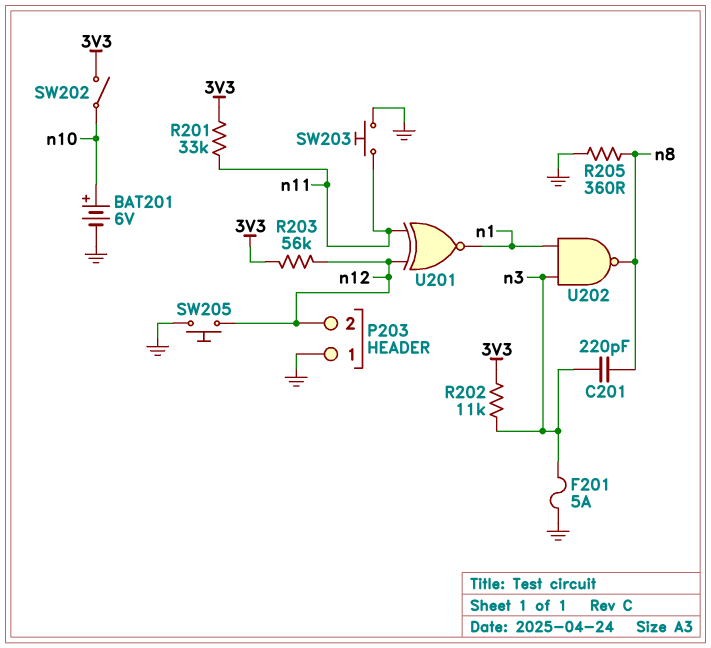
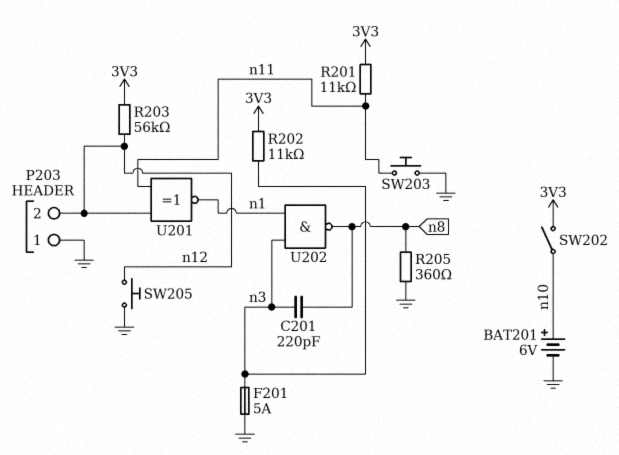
R201: 33k (3V3, n11) -> 11k (3V3, n11)

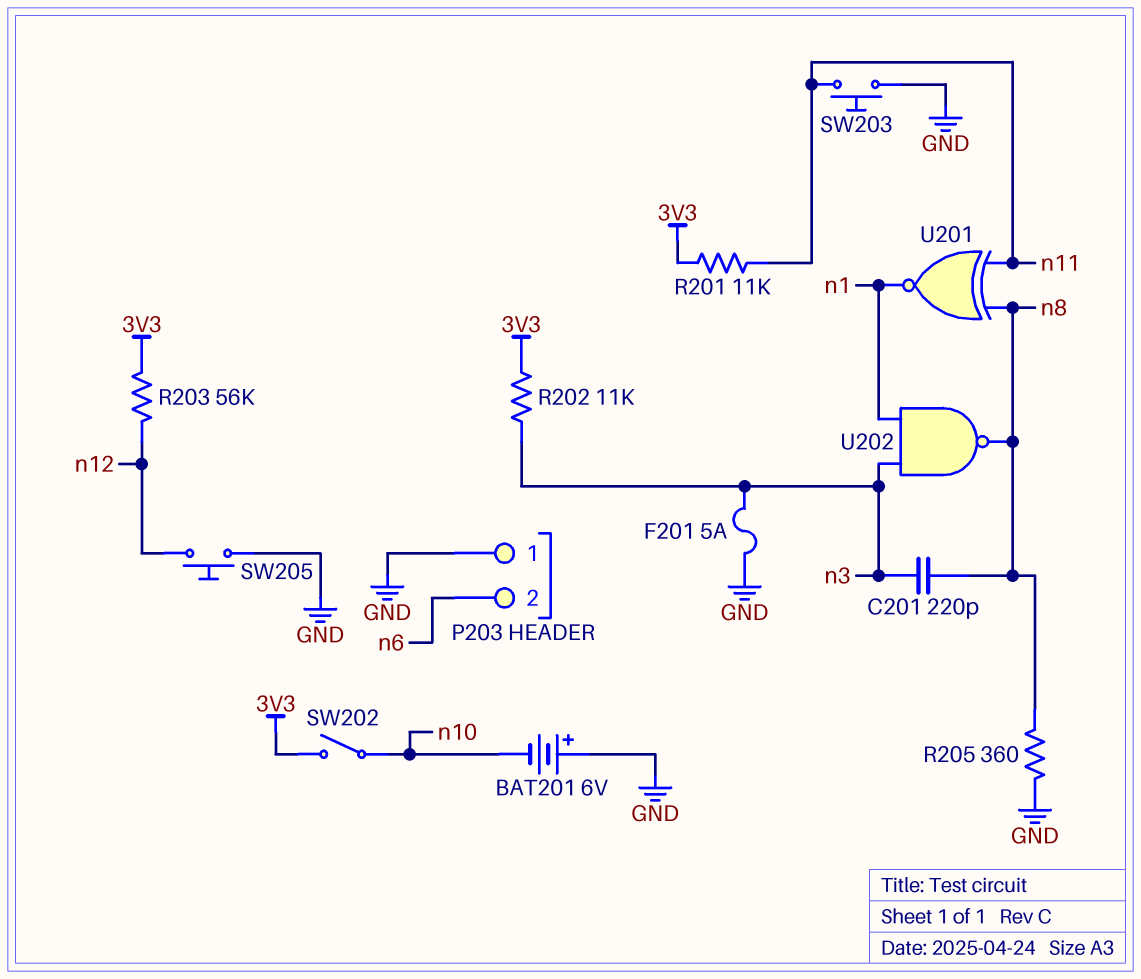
BAT201: 6V (plus n10, minus GND) -> 6V (plus GND, minus n10)
P203 pin 2: n12 -> n6
U201: XNOR (in n11, in n12, out n1) -> XNOR (in n8, in n11, out n1)

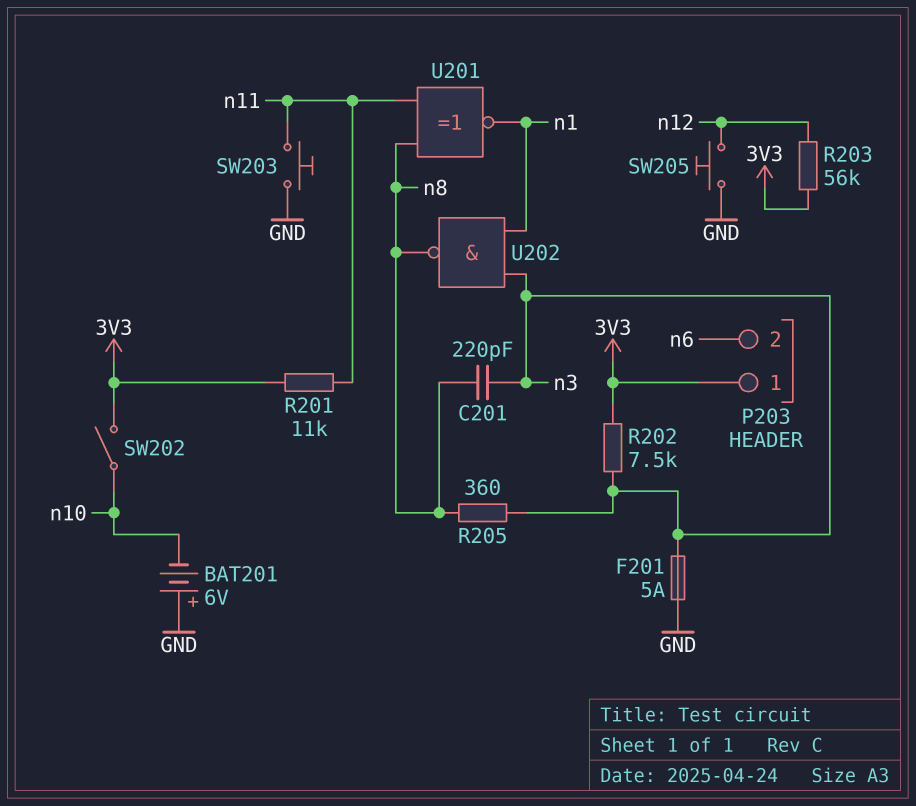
P203 pin 1: GND -> 3V3
R202: 11k (3V3, n3) -> 7.5k (3V3, n3)
R205: 360 (GND, n8) -> 360 (n3, n8)

